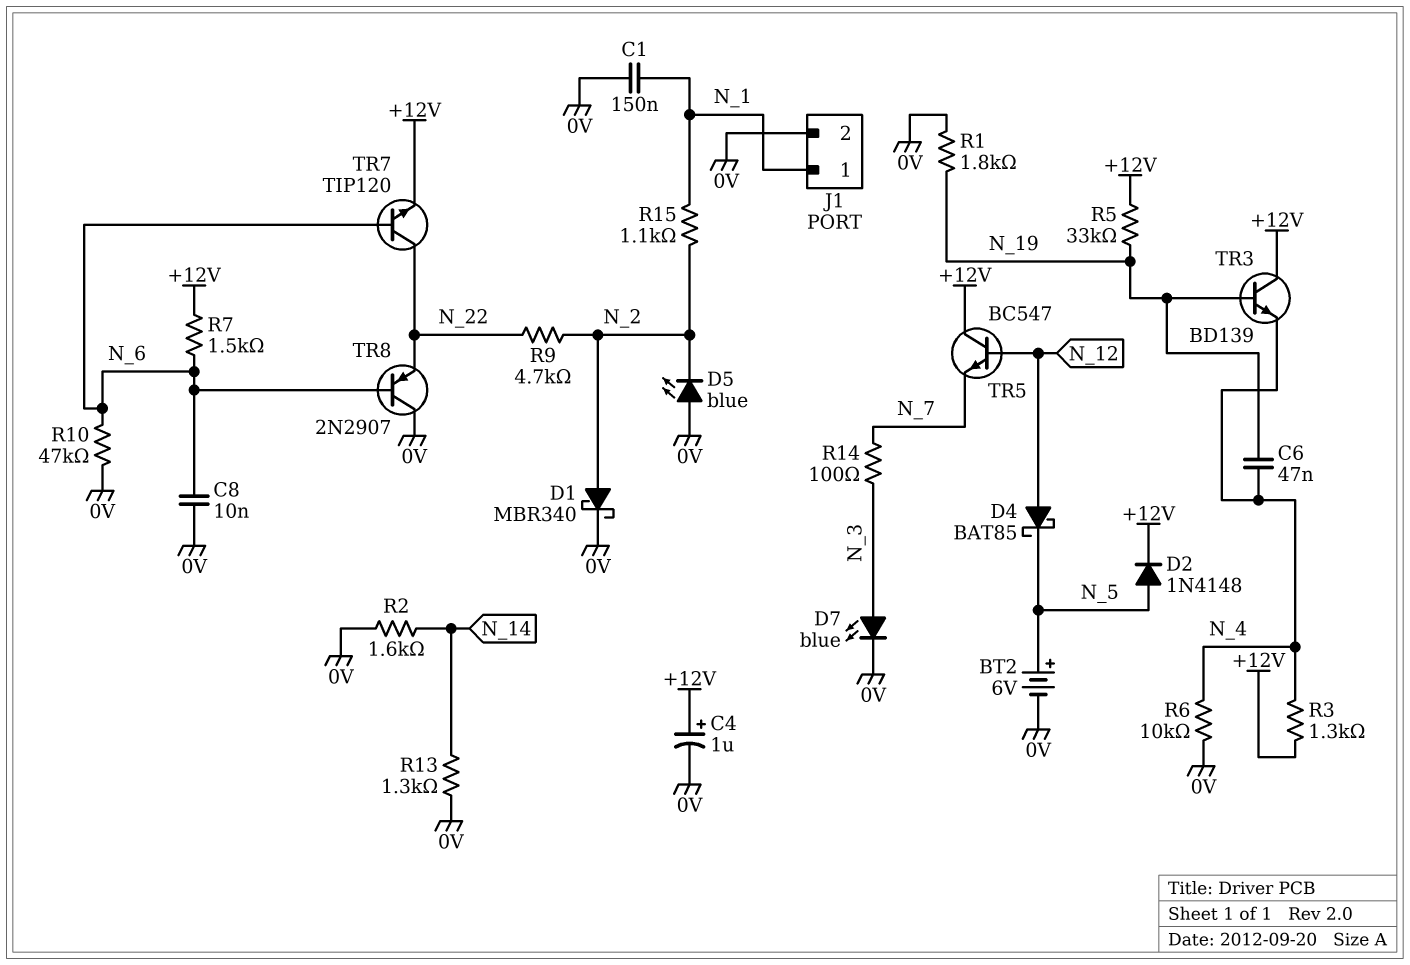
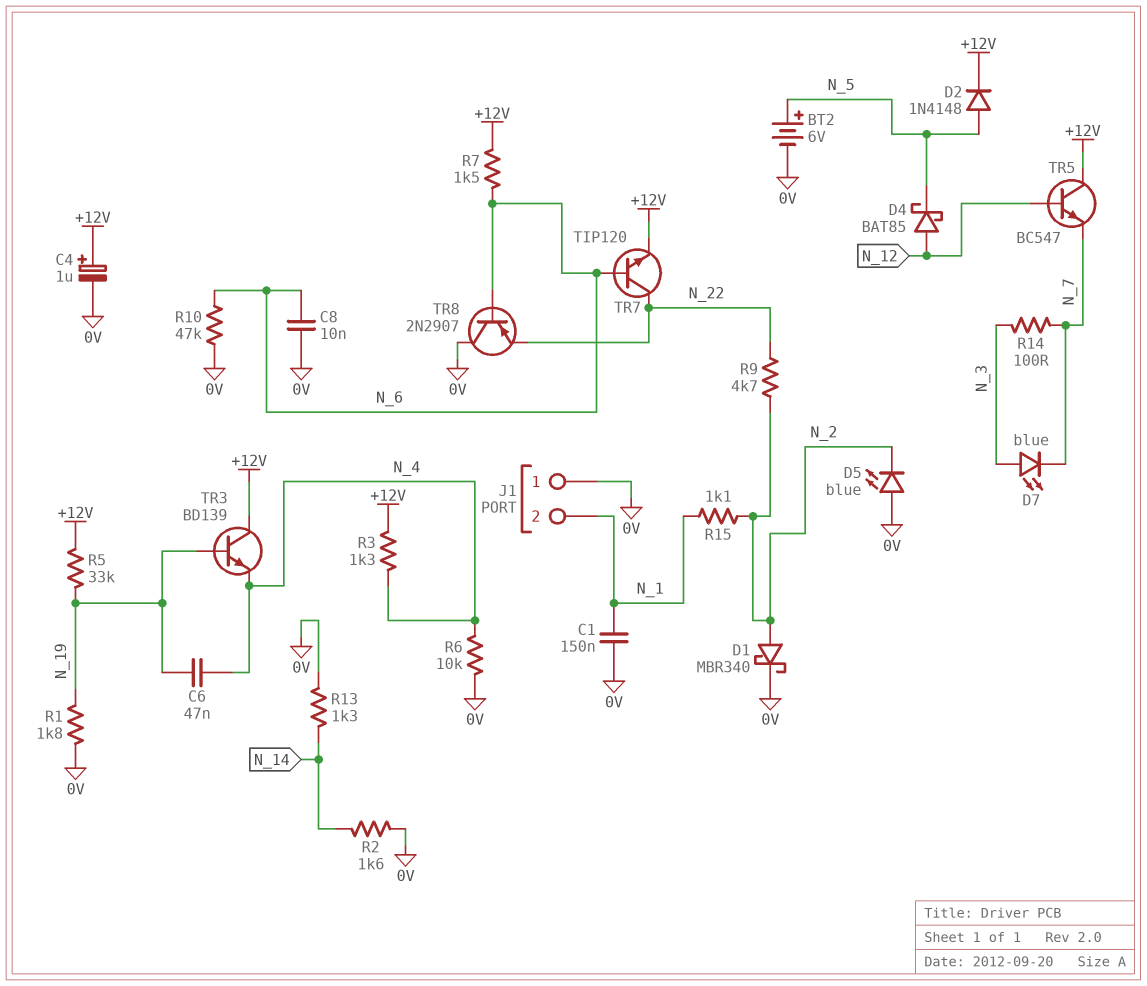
D7: LED blue (A N_3, K 0V) -> LED blue (A N_3, K N_7)
J1 pin 1: N_1 -> 0V
J1 pin 2: 0V -> N_1

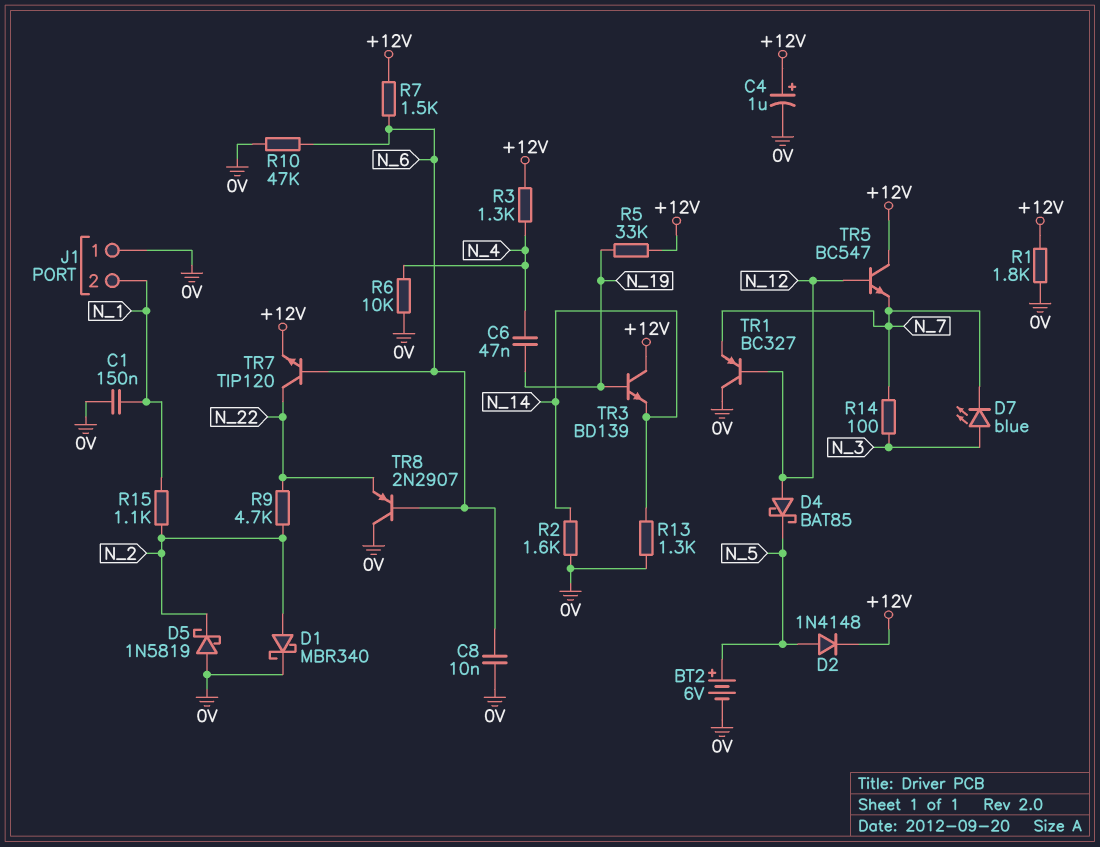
D5: LED blue (A 0V, K N_2) -> schottky 1N5819 (A 0V, K N_2)
R1: 1.8k (0V, N_19) -> 1.8k (+12V, 0V)
TR1: none -> PNP BC327 (B N_12, C 0V, E N_7)
TR3: NPN BD139 (B N_19, C +12V, E N_4) -> NPN BD139 (B N_19, C +12V, E N_14)

